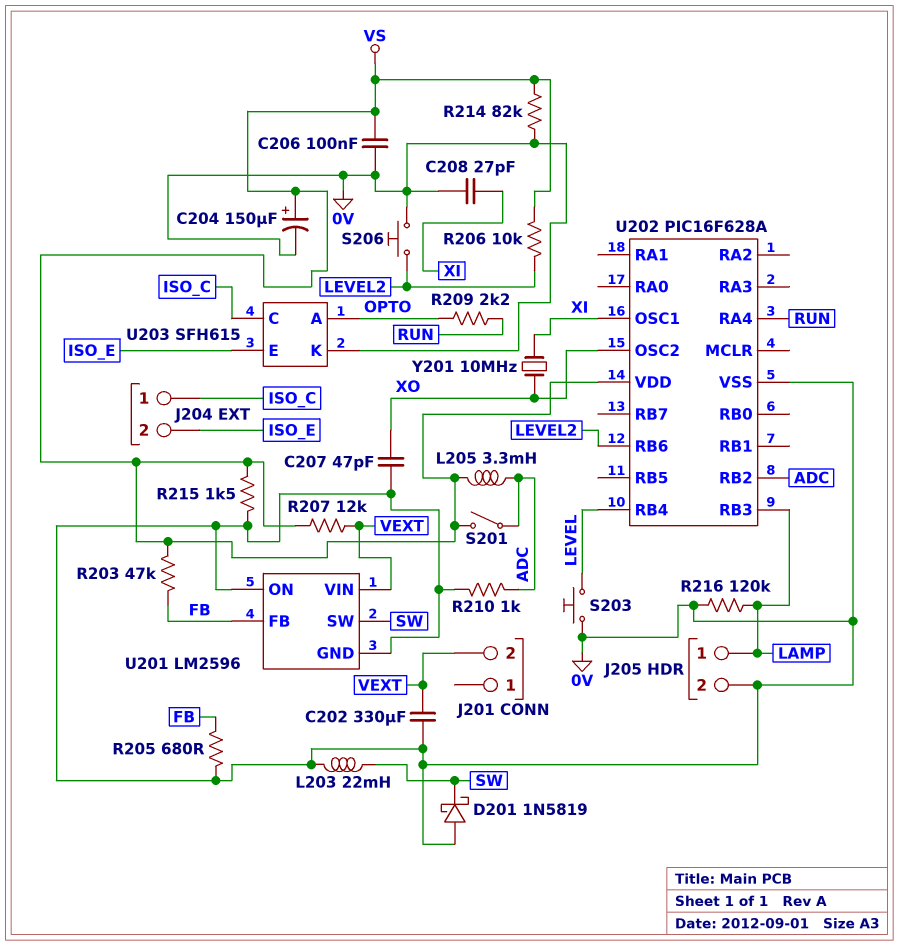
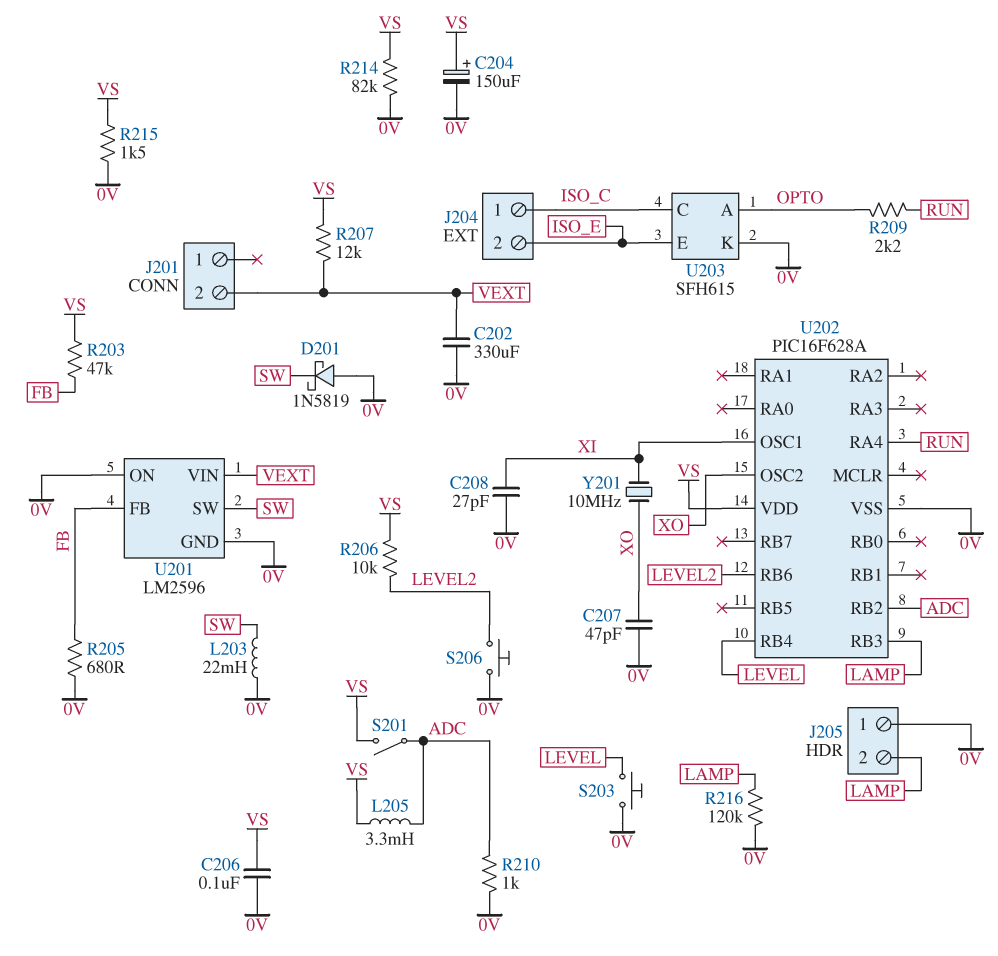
J205 pin 1: LAMP -> 0V
J205 pin 2: 0V -> LAMP

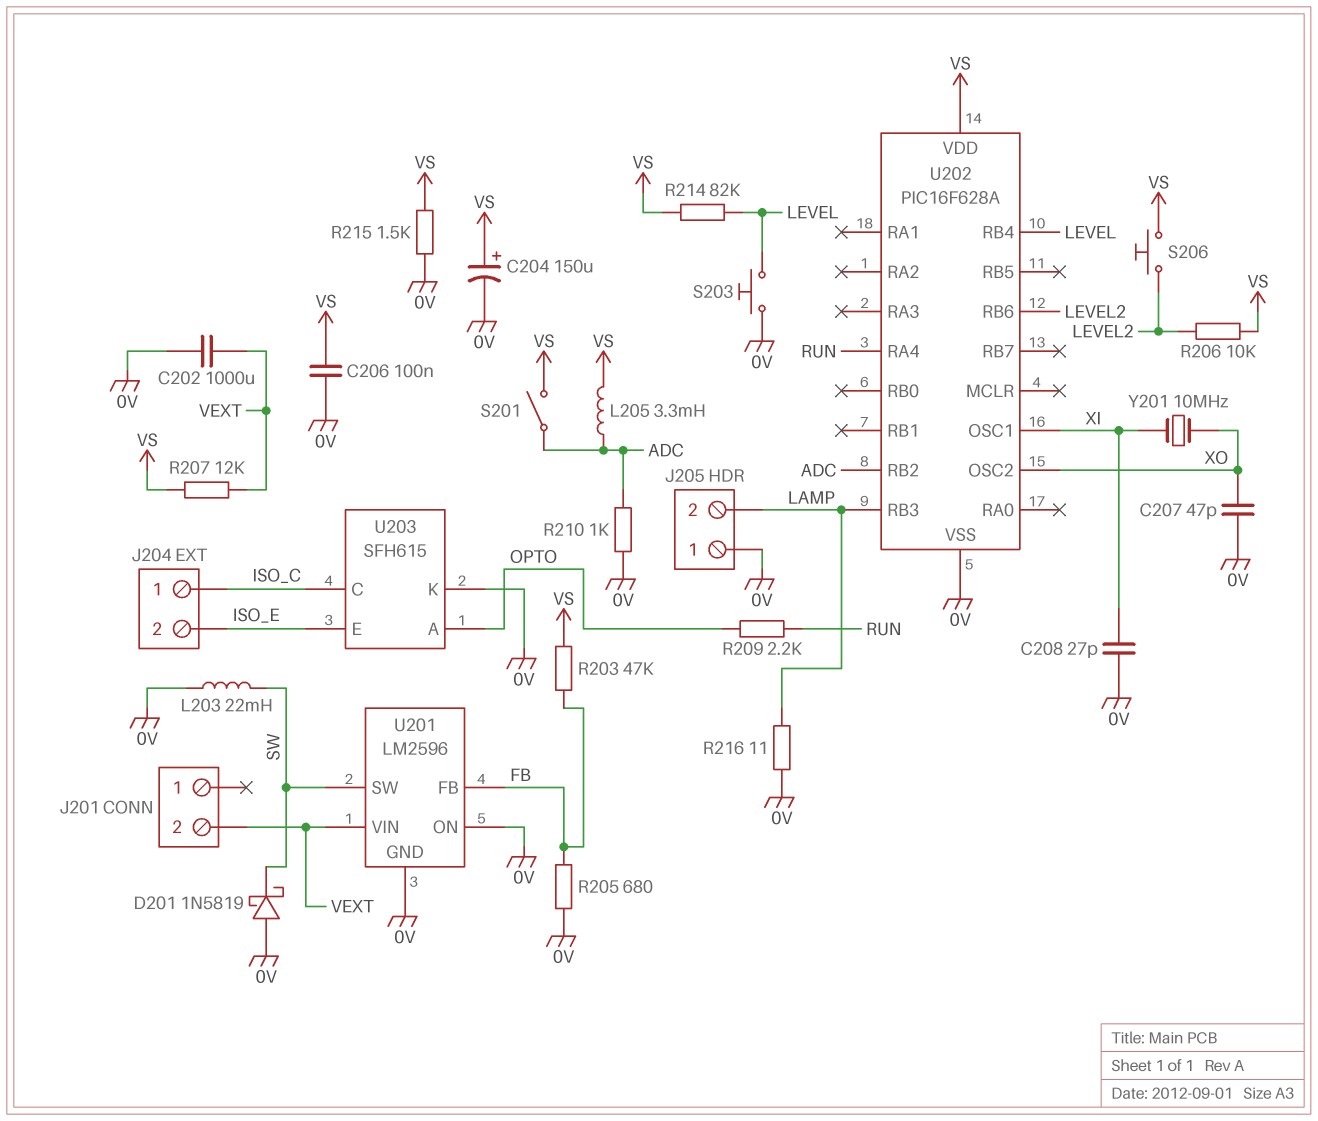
C202: 330uF (0V, VEXT) -> 1000uF (0V, VEXT)
R214: 82k (0V, VS) -> 82k (LEVEL, VS)
R216: 120k (0V, LAMP) -> 11 (0V, LAMP)
S206: button (0V, LEVEL2) -> button (LEVEL2, VS)

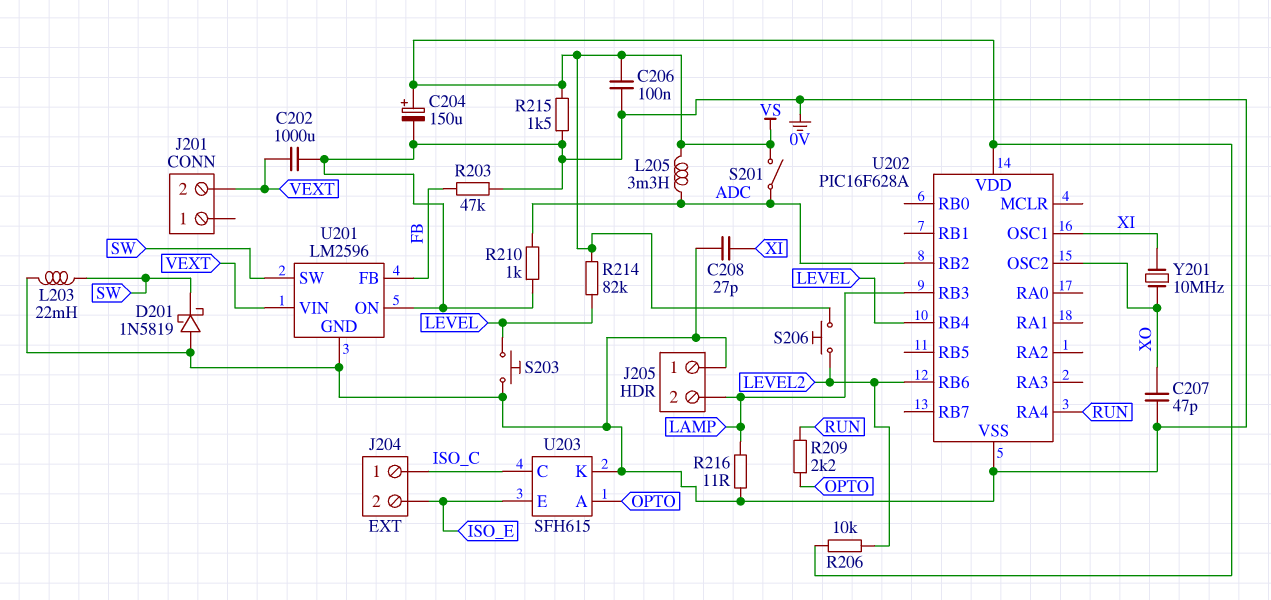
R203: 47k (FB, VS) -> 47k (0V, FB)
R205: 680 (0V, FB) -> none
R207: 12k (VEXT, VS) -> none

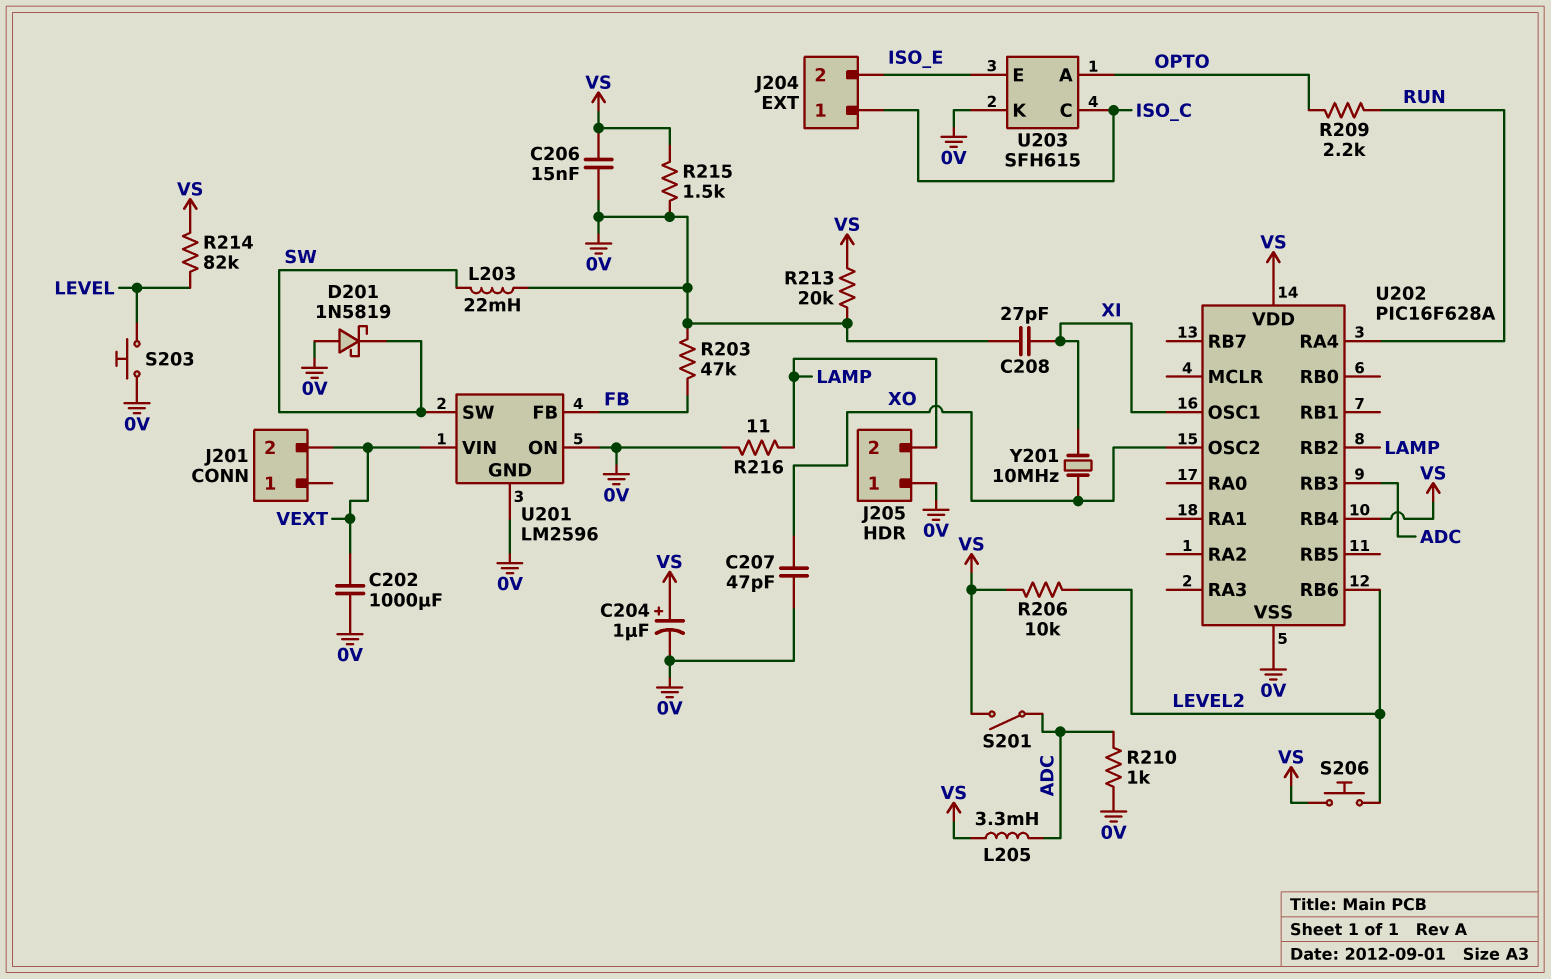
C204: 150uF (plus VS, minus 0V) -> 1uF (plus VS, minus 0V)
C206: 100nF (0V, VS) -> 15nF (0V, VS)
R213: none -> 20k (0V, VS)
U202 pin RB2: ADC -> LAMP
U202 pin RB3: LAMP -> ADC
U202 pin RB4: LEVEL -> VS

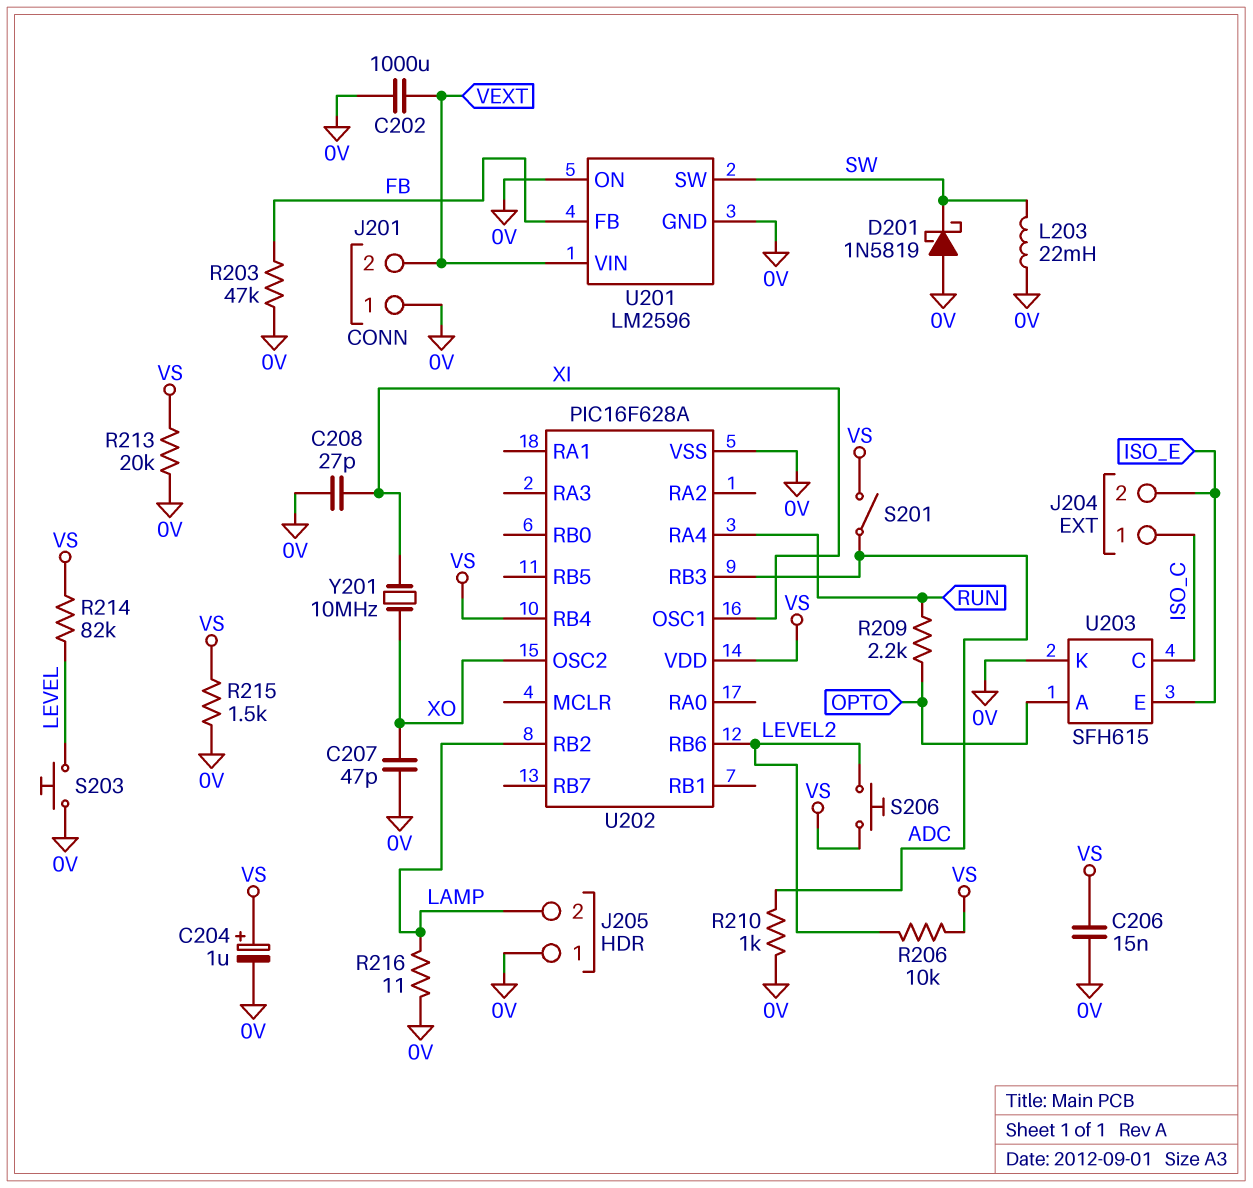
J201 pin 1: none -> 0V
L205: 3.3mH (ADC, VS) -> none

